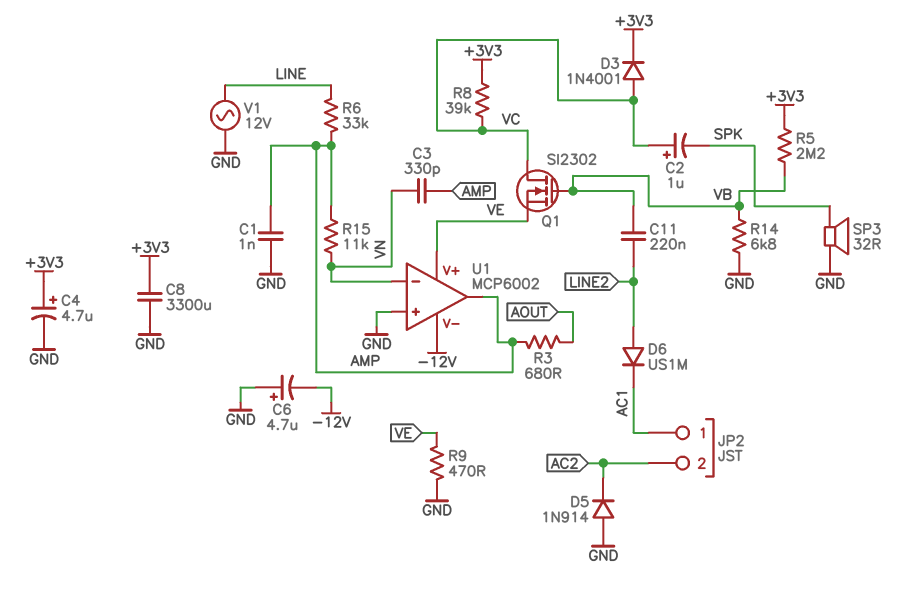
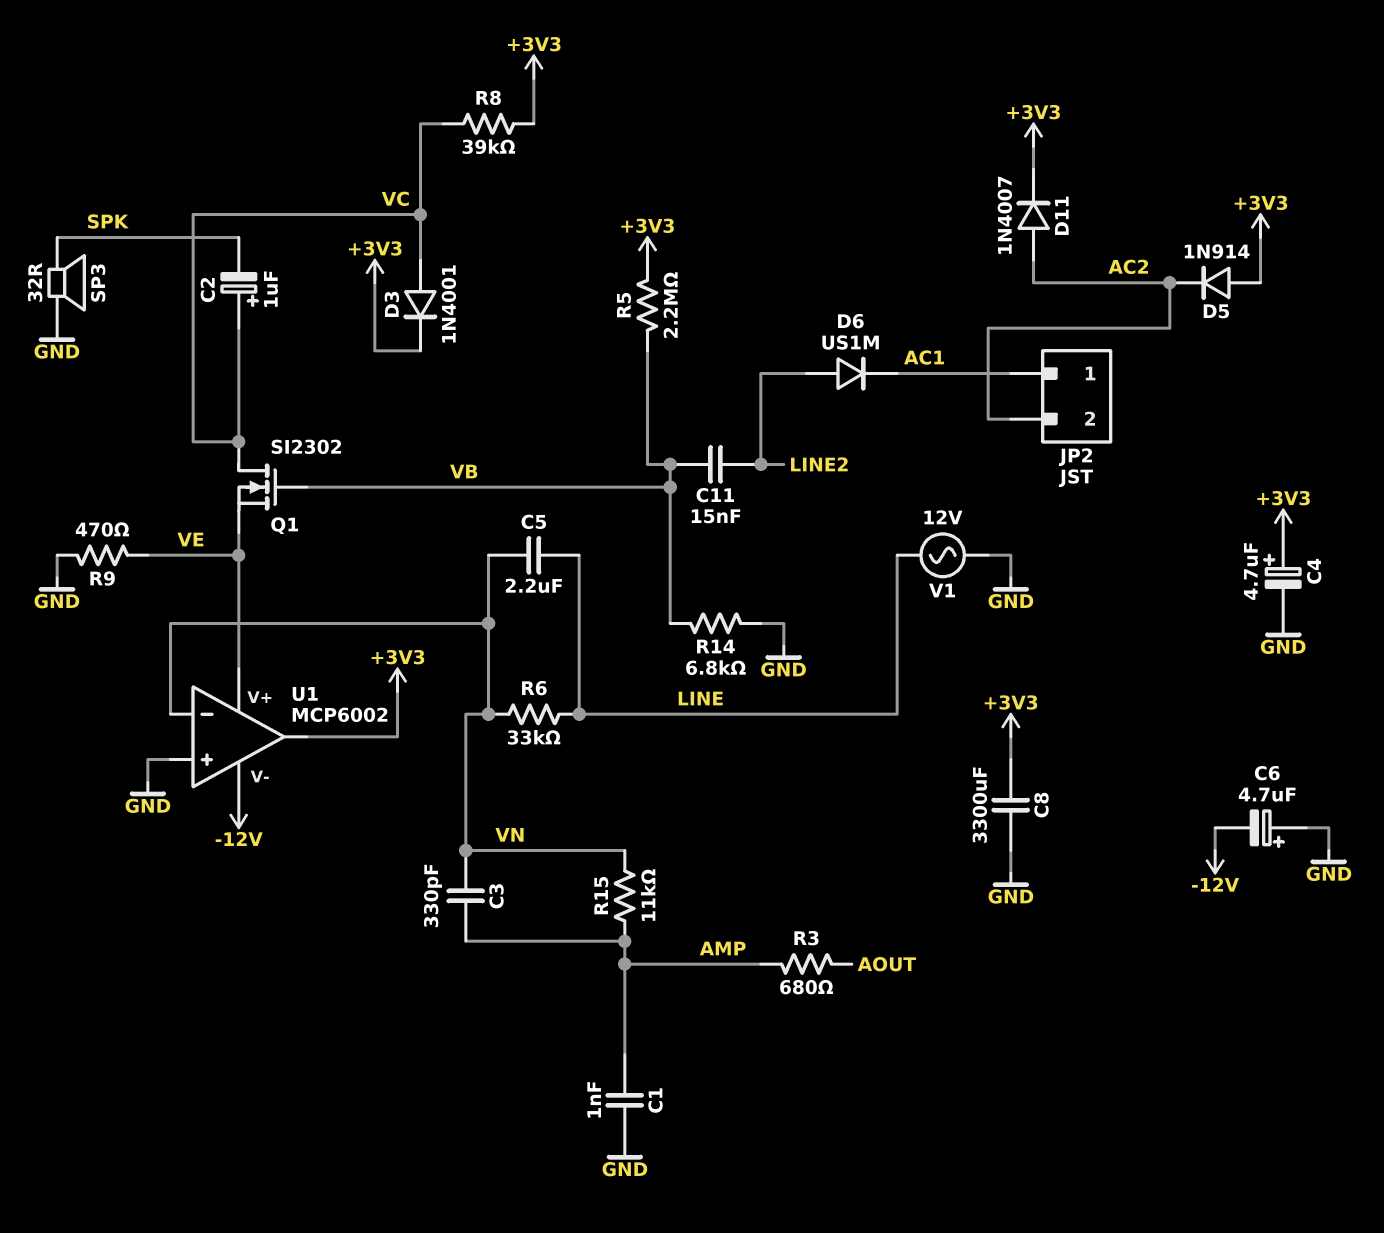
C5: none -> 2.2uF (LINE, VN)
C11: 220nF (LINE2, VB) -> 15nF (LINE2, VB)
D5: diode 1N914 (A GND, K AC2) -> diode 1N914 (A +3V3, K AC2)
D11: none -> diode 1N4007 (A AC2, K +3V3)
R6: 33k (AMP, LINE) -> 33k (LINE, VN)
U1 pin out: AMP -> +3V3

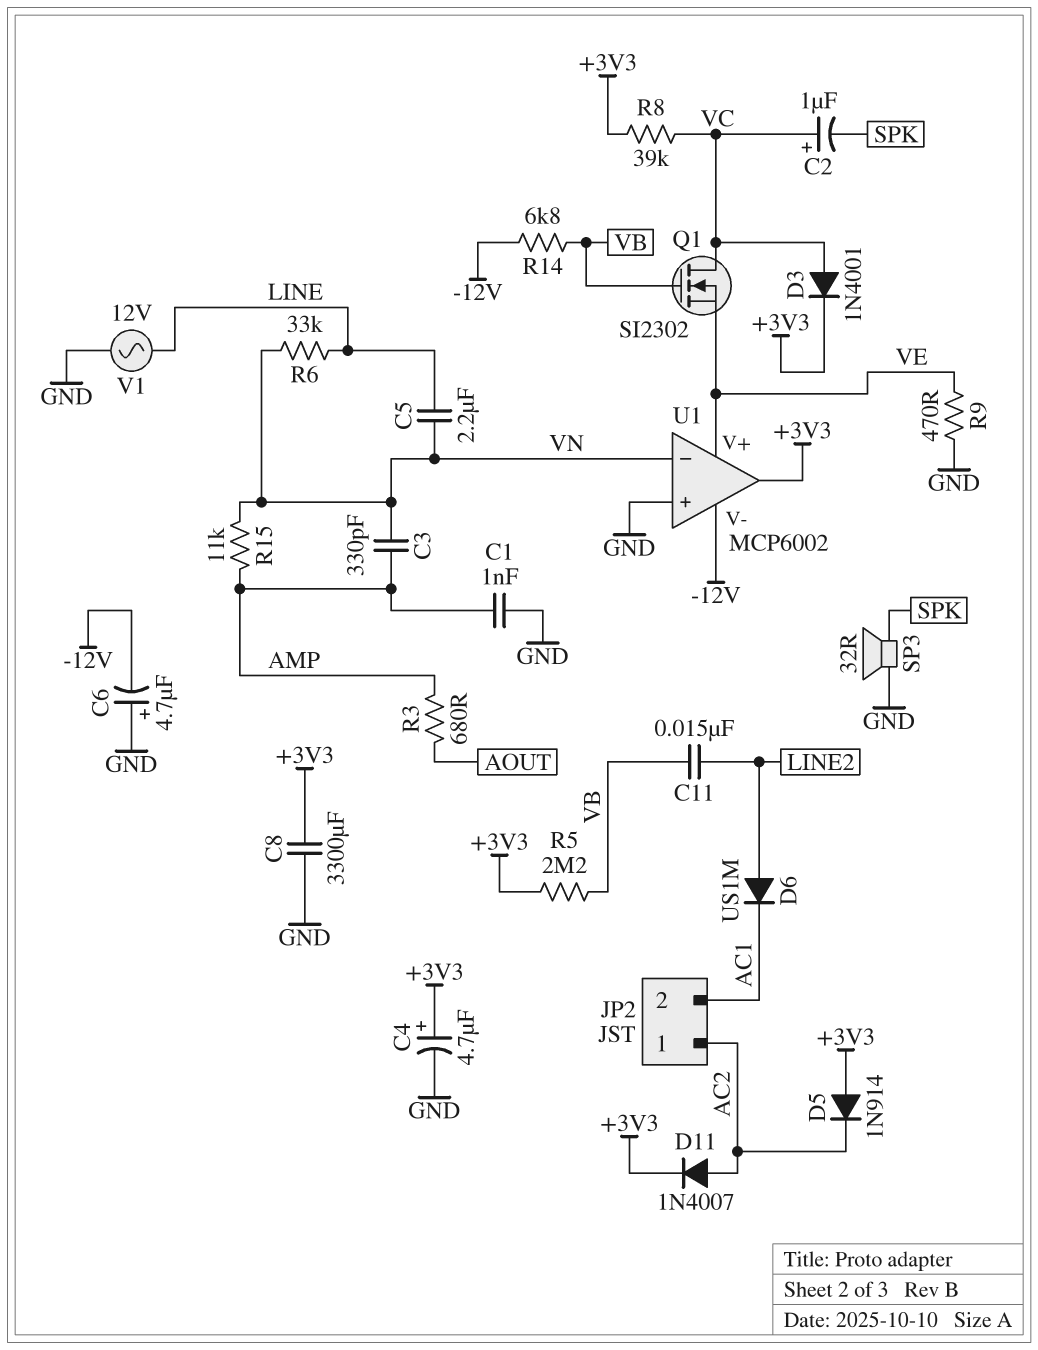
JP2 pin 1: AC1 -> AC2
JP2 pin 2: AC2 -> AC1
R14: 6.8k (GND, VB) -> 6.8k (-12V, VB)

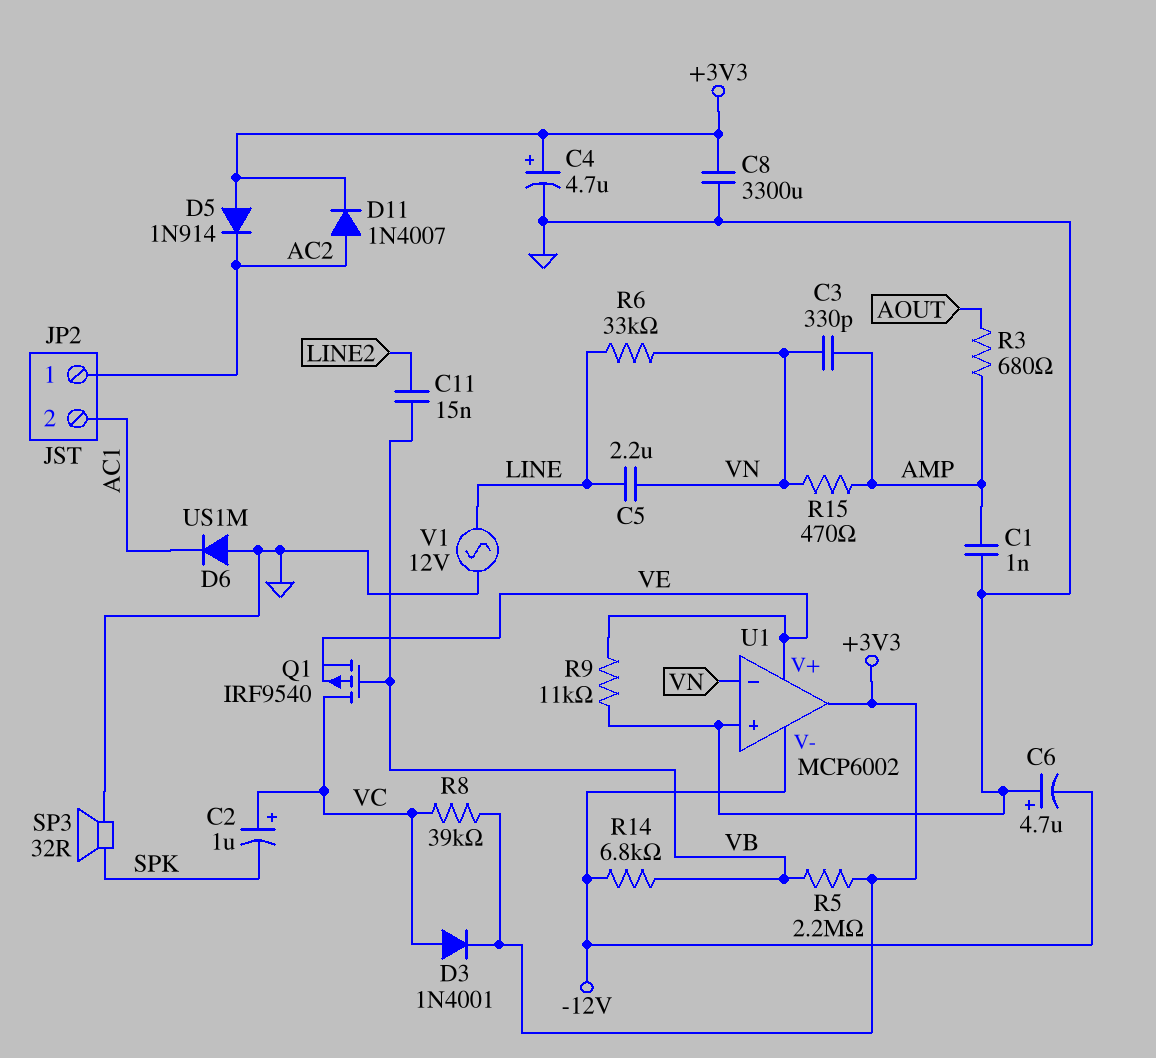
D6: diode US1M (A LINE2, K AC1) -> diode US1M (A GND, K AC1)
Q1: NMOS SI2302 (G VB, D VC, S VE) -> PMOS IRF9540 (G VB, D VC, S VE)
R9: 470 (GND, VE) -> 11k (GND, VE)
R15: 11k (AMP, VN) -> 470 (AMP, VN)

